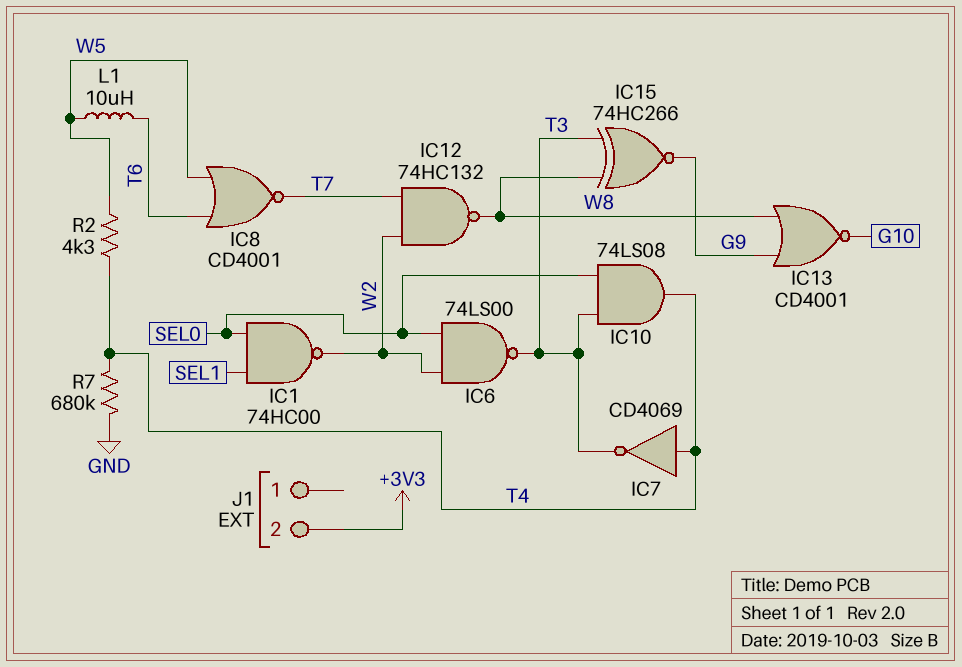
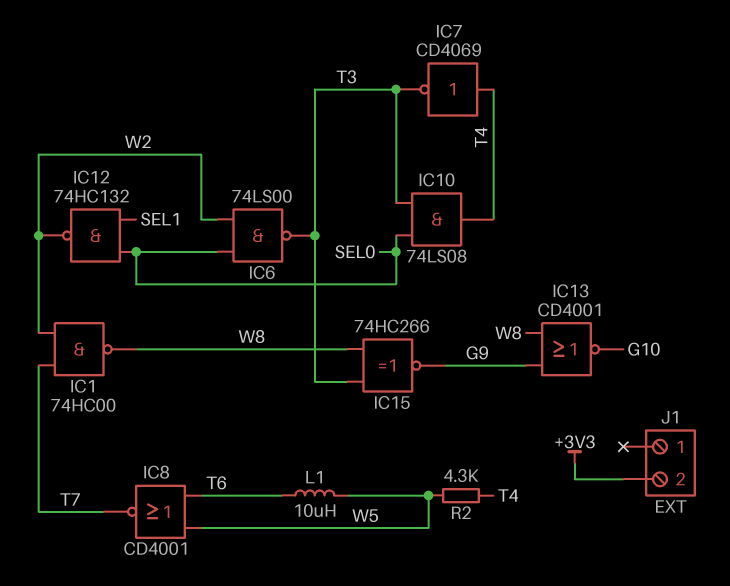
IC1: NAND 74HC00 (in SEL0, in SEL1, out W2) -> NAND 74HC00 (in T7, in W2, out W8)
IC12: NAND 74HC132 (in T7, in W2, out W8) -> NAND 74HC132 (in SEL0, in SEL1, out W2)
R7: 680k (GND, T4) -> none

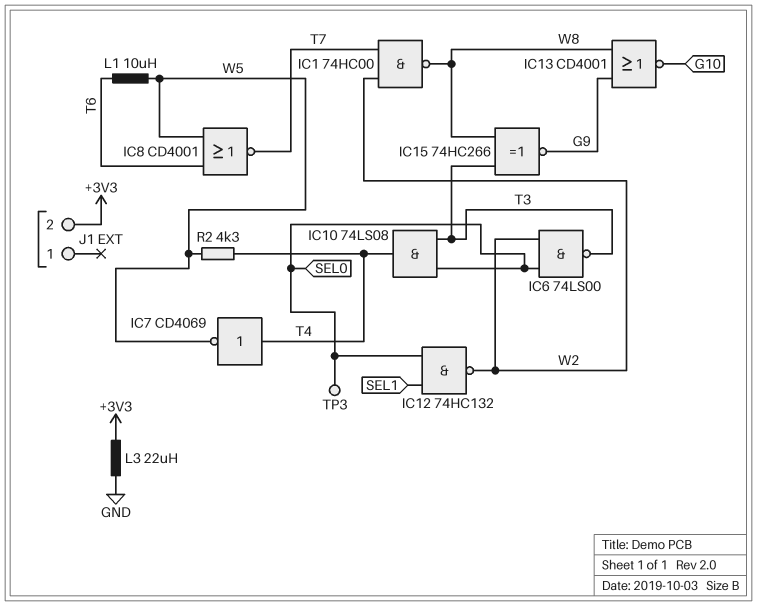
IC7: NOT CD4069 (in T4, out T3) -> NOT CD4069 (in T4, out W5)
L3: none -> 22uH (+3V3, GND)
TP3: none -> test point (SEL0)

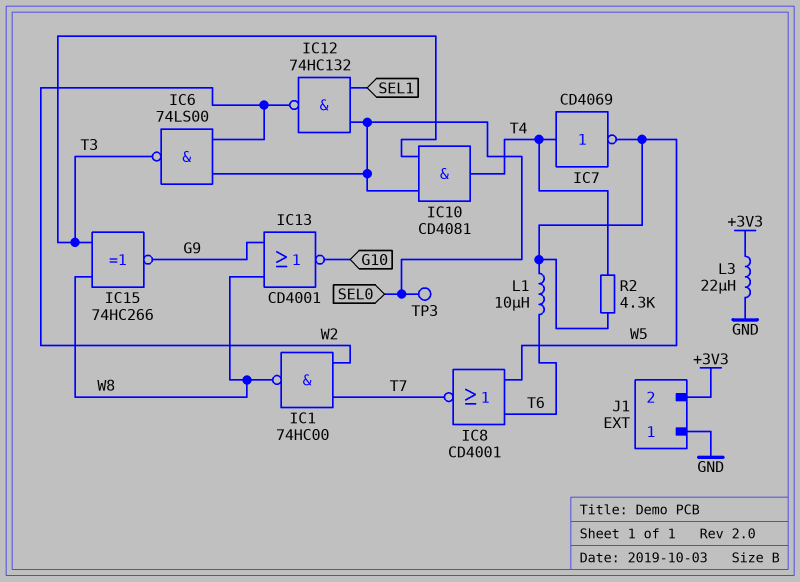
IC10: AND 74LS08 (in SEL0, in T3, out T4) -> AND CD4081 (in SEL0, in T3, out T4)
J1 pin 1: none -> GND

